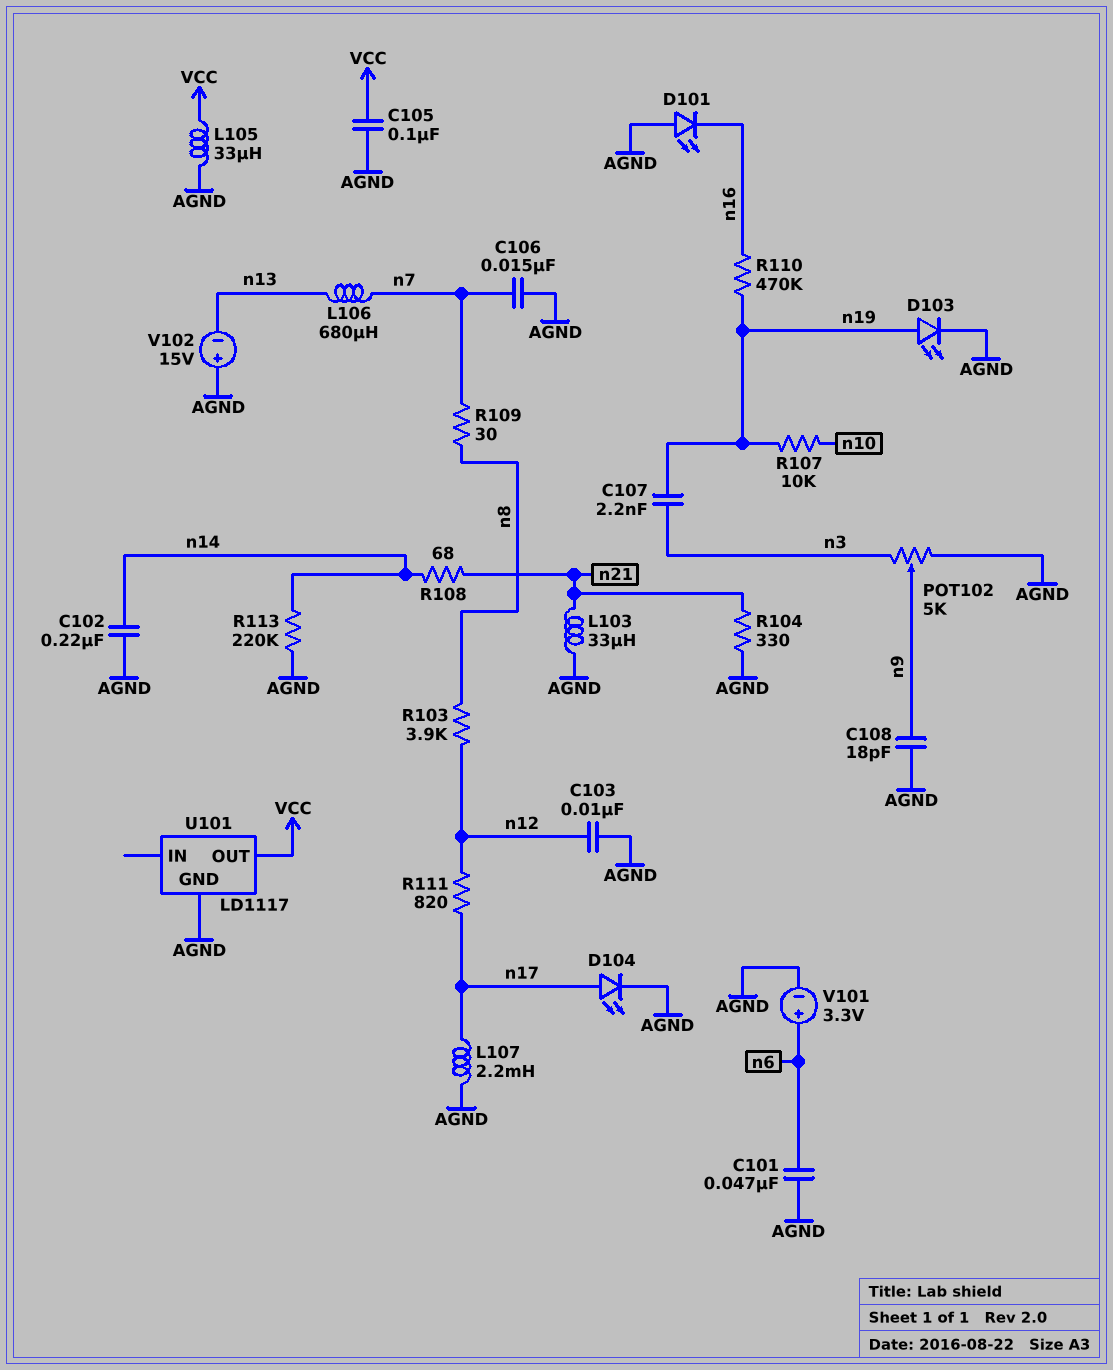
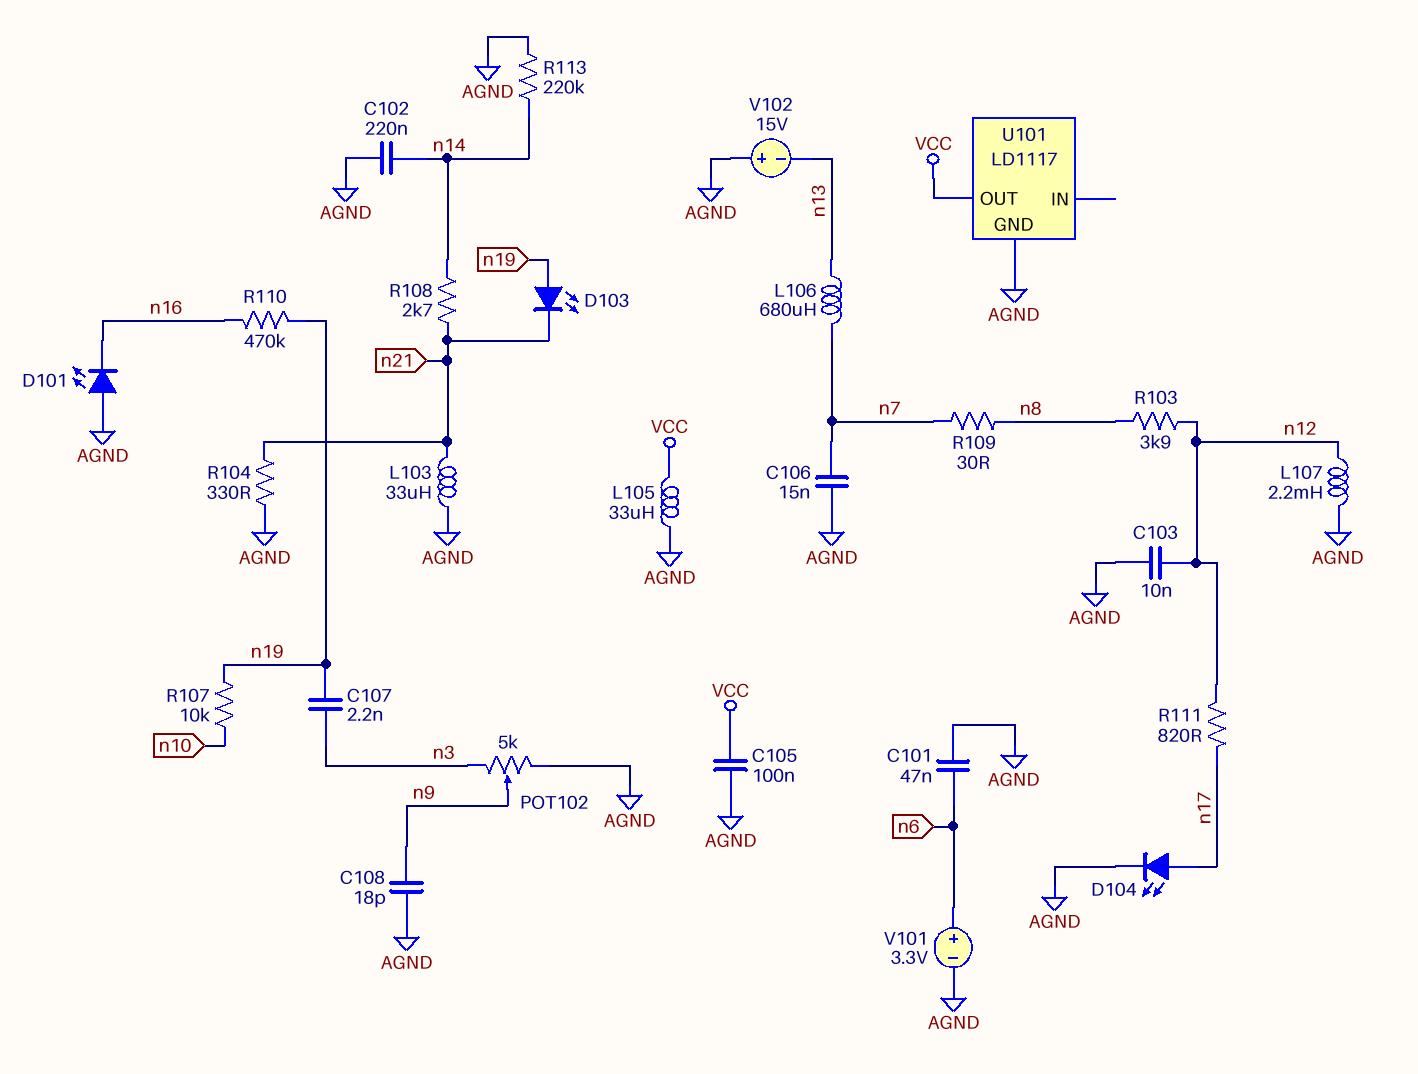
D103: LED (A n19, K AGND) -> LED (A n19, K n21)
L107: 2.2mH (AGND, n17) -> 2.2mH (AGND, n12)
R108: 68 (n14, n21) -> 2.7k (n14, n21)

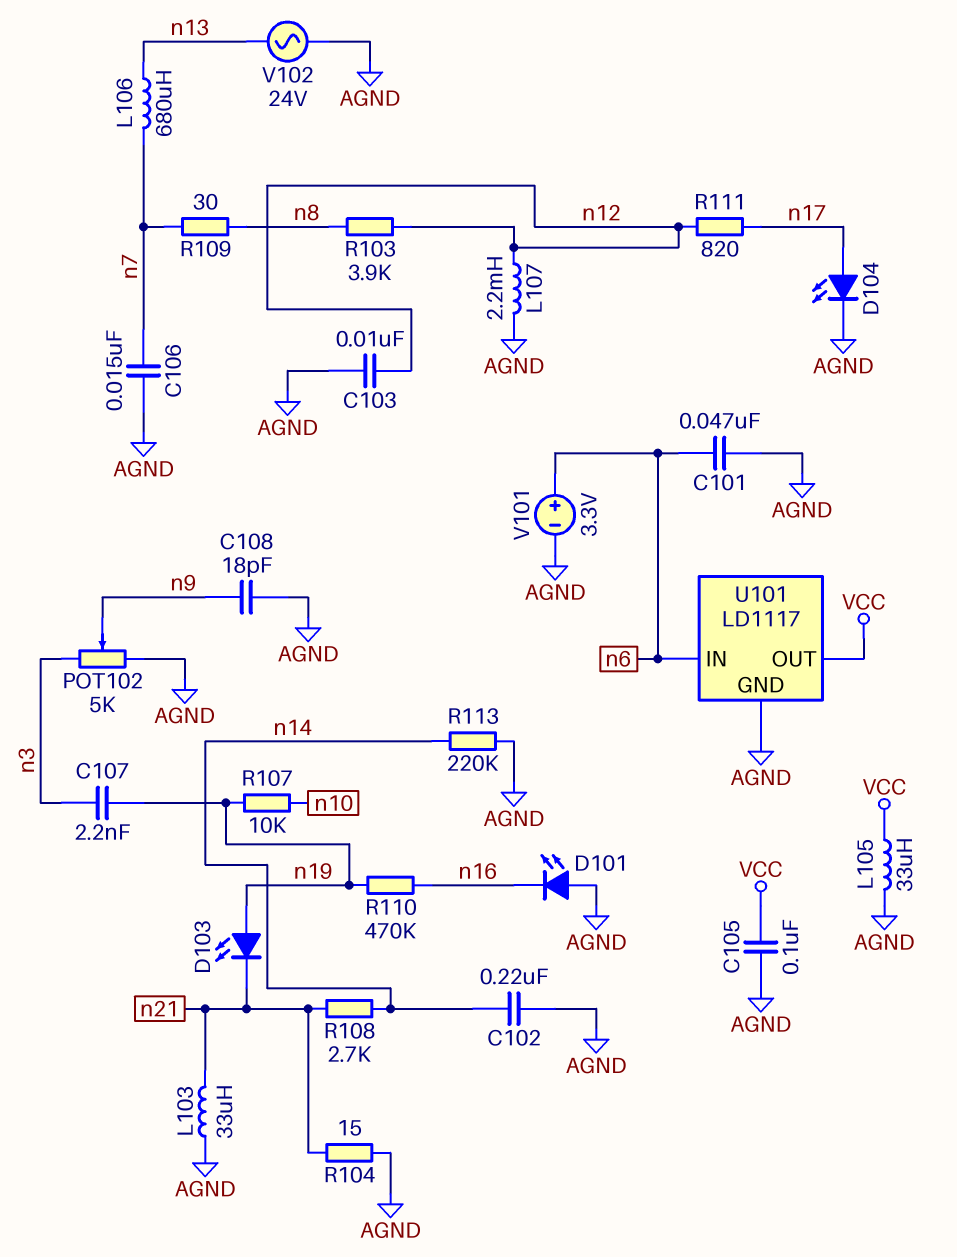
R104: 330 (AGND, n21) -> 15 (AGND, n21)
U101 pin IN: none -> n6
V102: 15V (plus AGND, minus n13) -> AC 24V (AGND, n13)

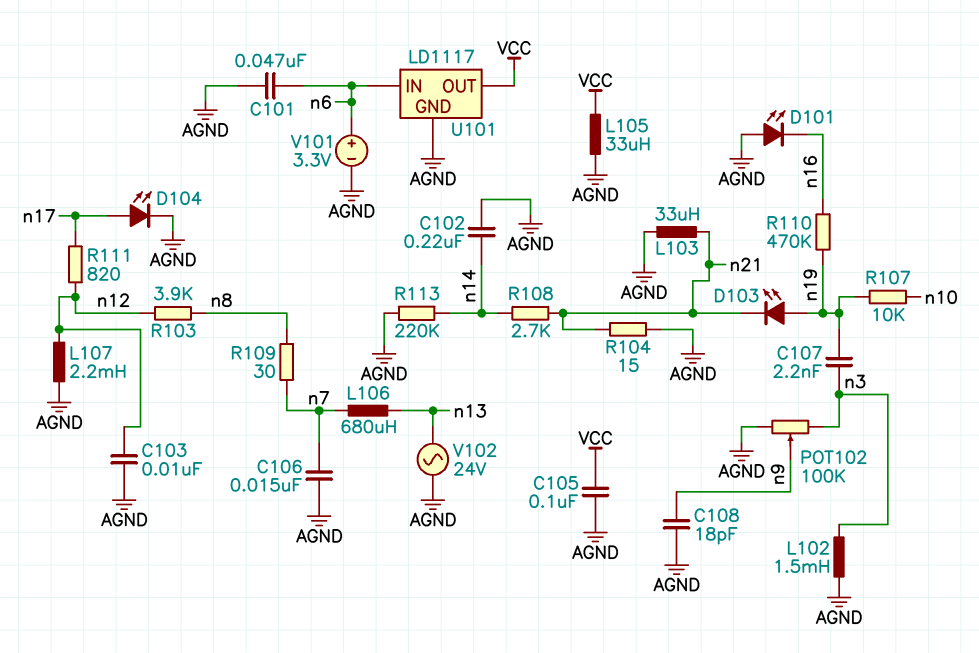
L102: none -> 1.5mH (AGND, n3)
POT102: 5k (AGND, n3, wiper n9) -> 100k (AGND, n3, wiper n9)

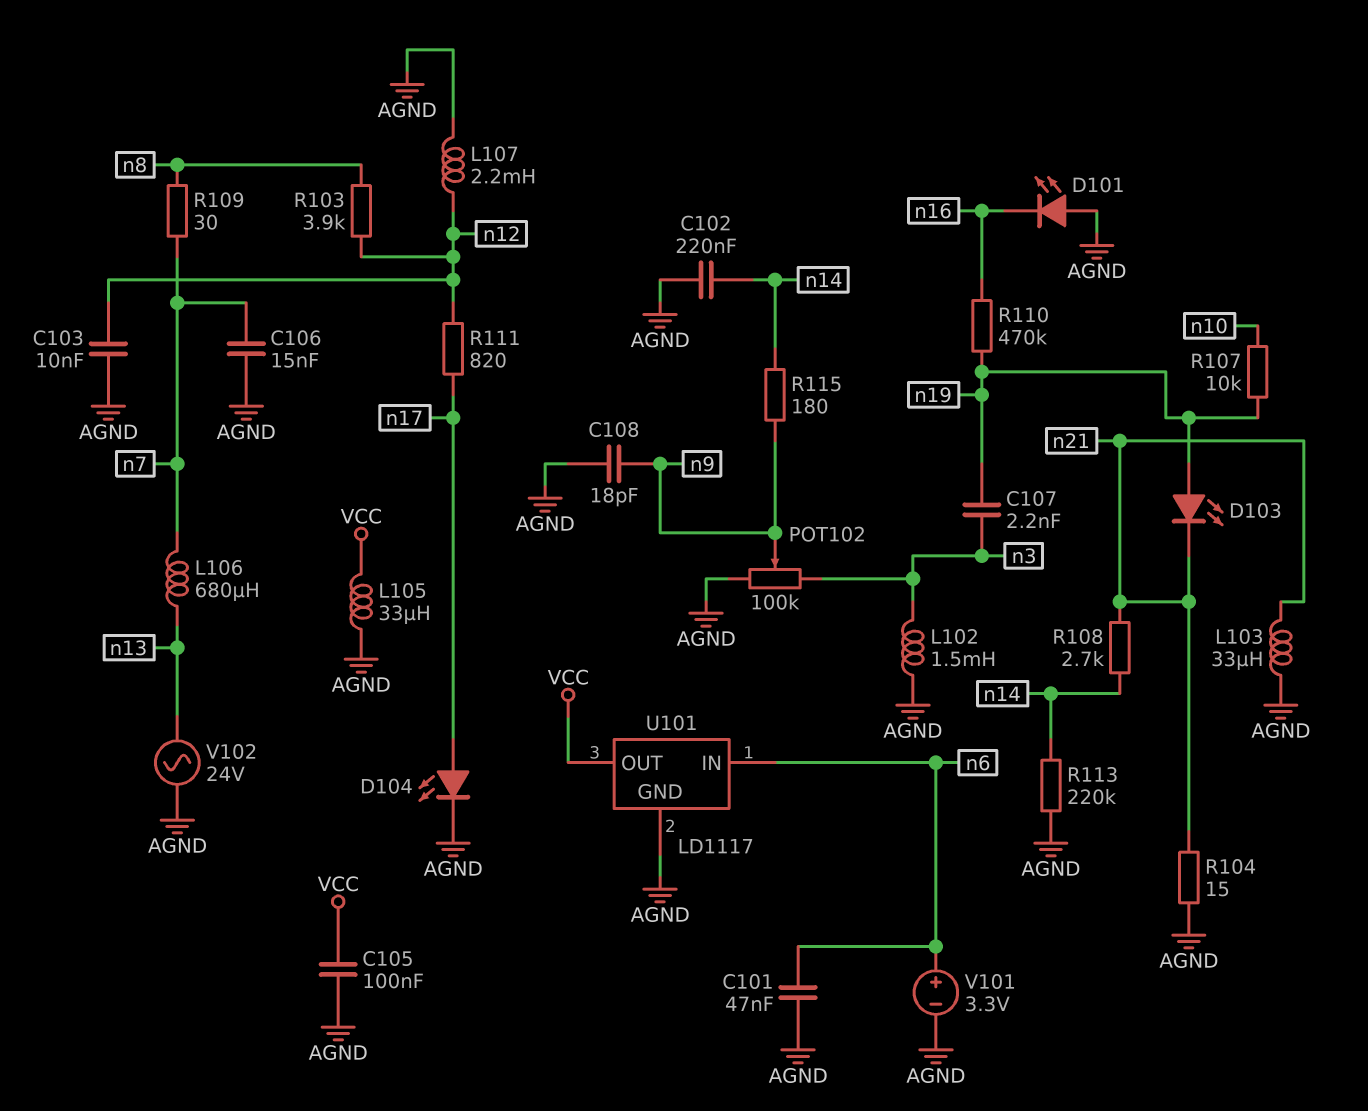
R115: none -> 180 (n9, n14)

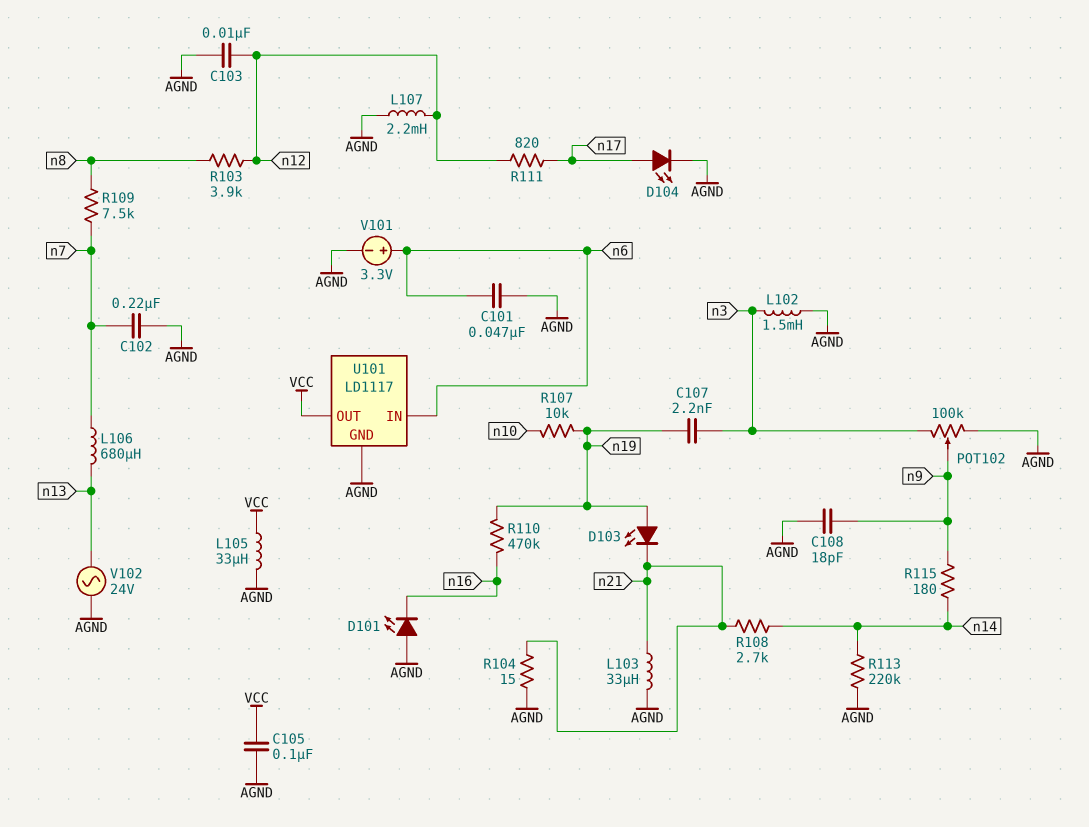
C102: 220nF (AGND, n14) -> 220nF (AGND, n7)
C106: 15nF (AGND, n7) -> none
R109: 30 (n7, n8) -> 7.5k (n7, n8)

